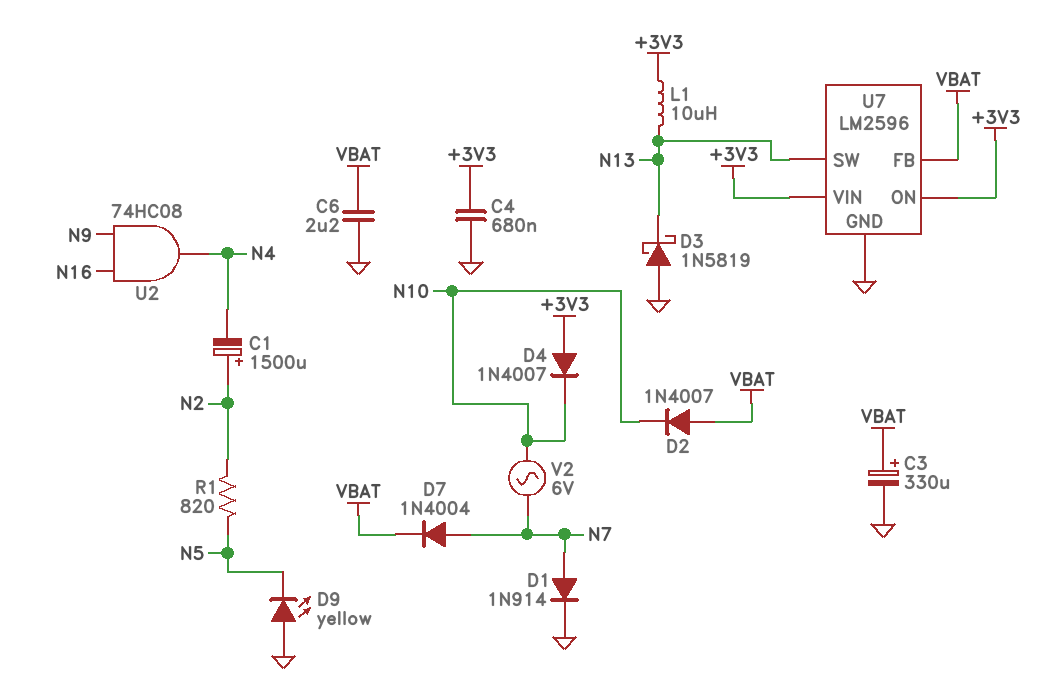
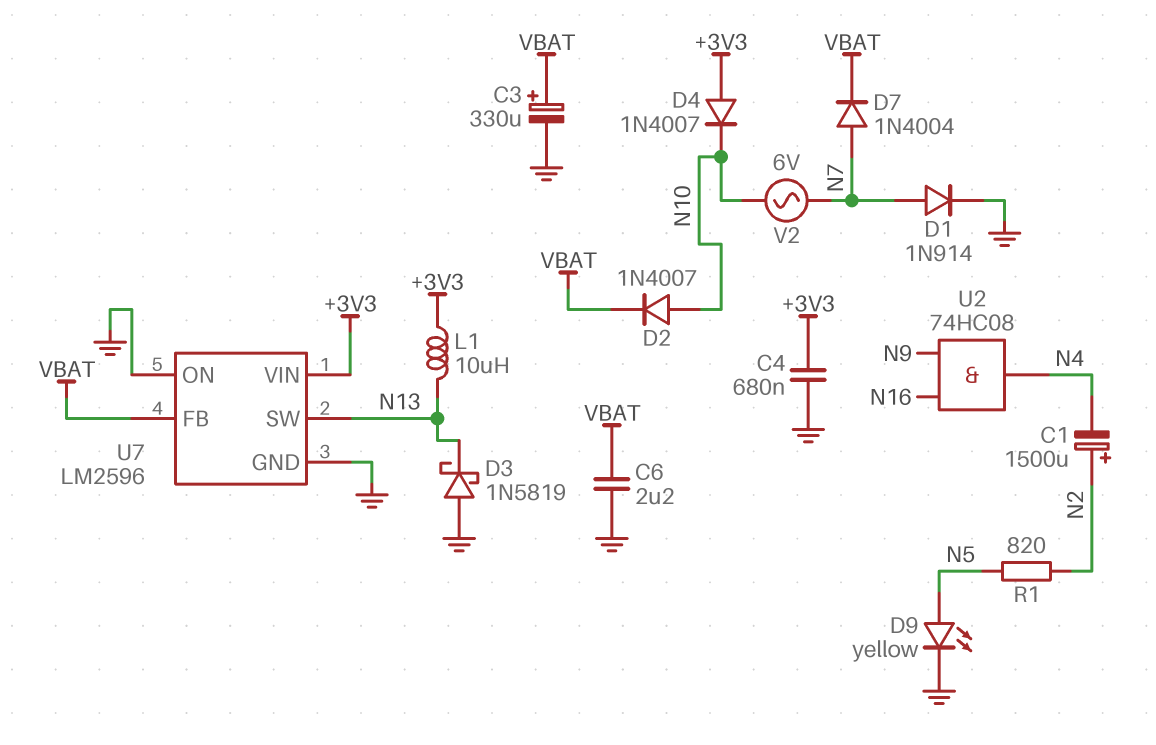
D2: diode 1N4007 (A VBAT, K N10) -> diode 1N4007 (A N10, K VBAT)
D9: LED yellow (A GND, K N5) -> LED yellow (A N5, K GND)
U7 pin ON: +3V3 -> GND

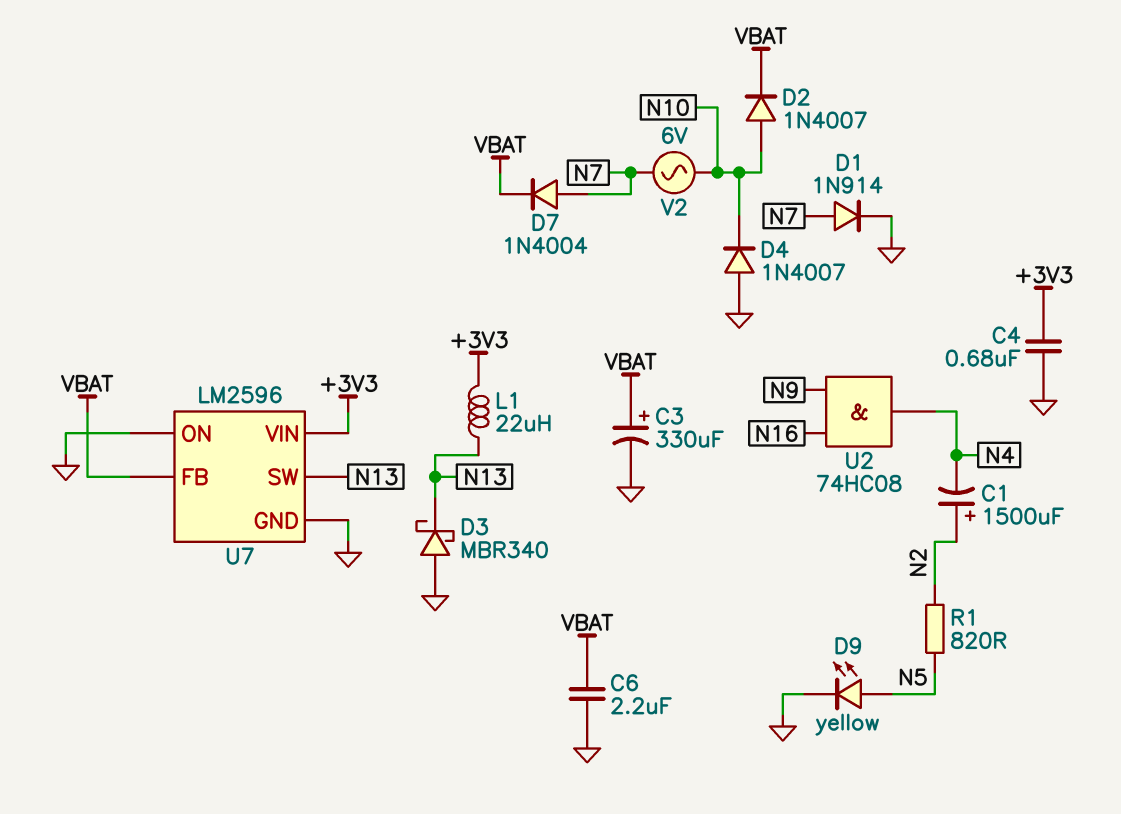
D3: schottky 1N5819 (A GND, K N13) -> schottky MBR340 (A GND, K N13)
D4: diode 1N4007 (A +3V3, K N10) -> diode 1N4007 (A GND, K N10)
L1: 10uH (+3V3, N13) -> 22uH (+3V3, N13)

